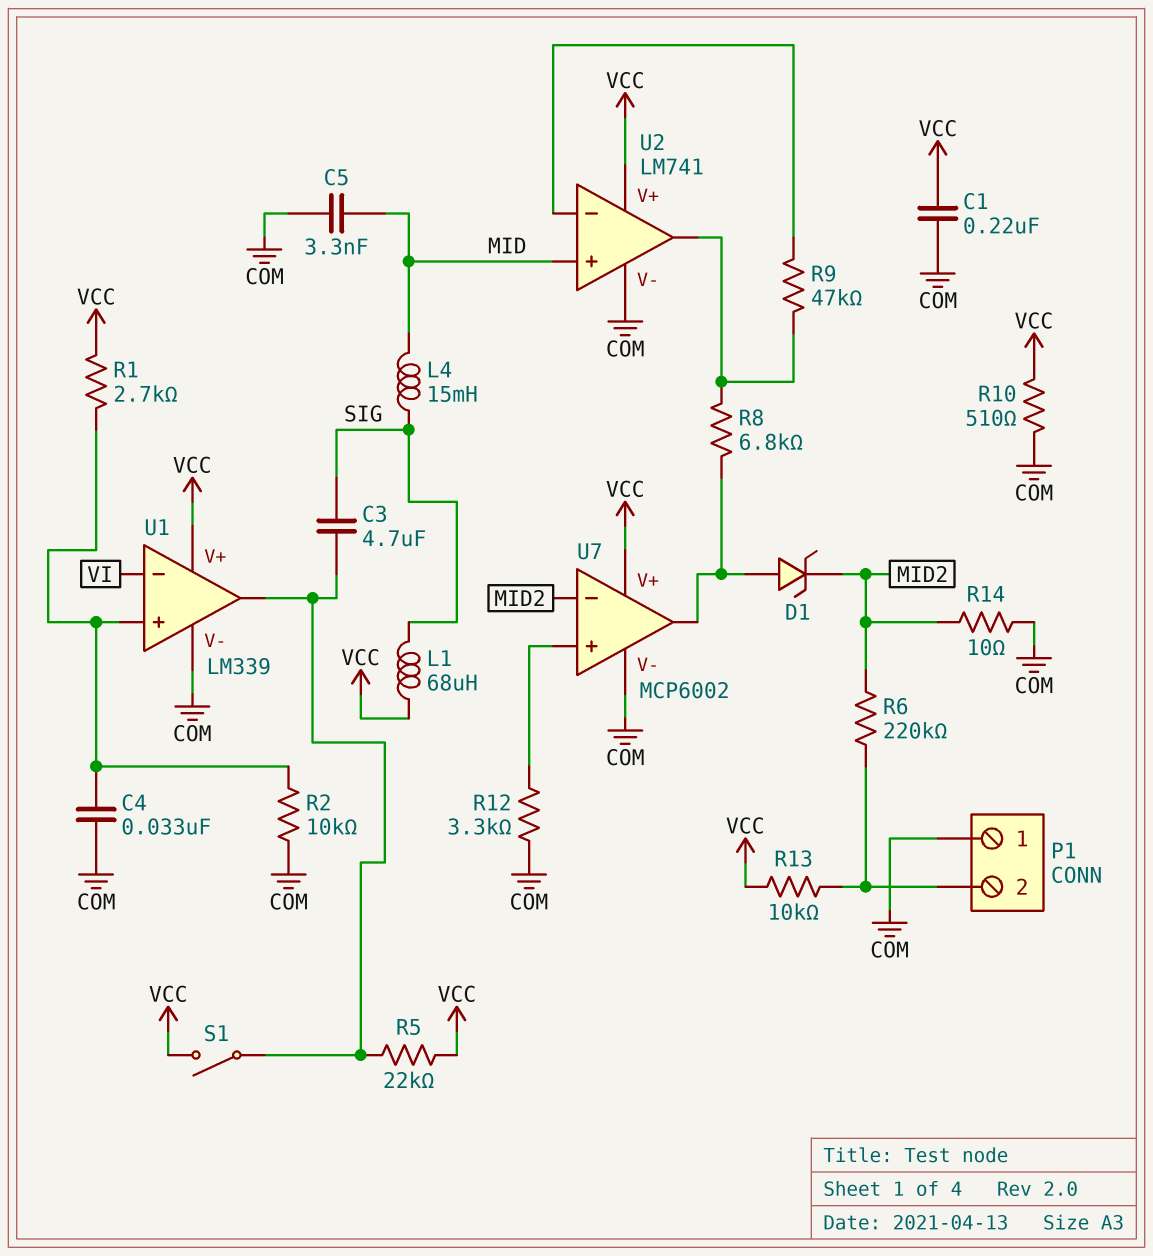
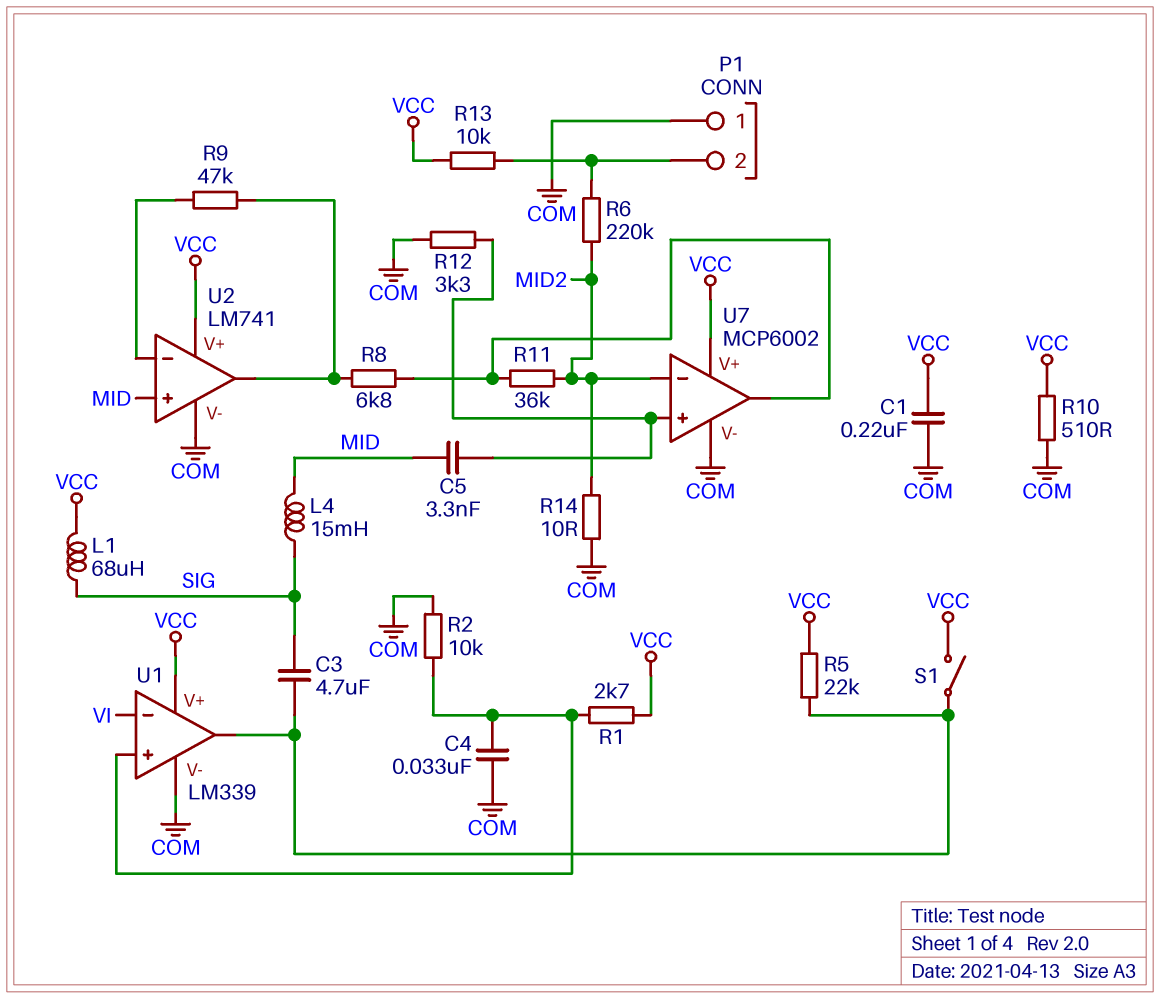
C5: 3.3nF (COM, MID) -> 3.3nF (MID, U7/in+)
D1: zener (A U7/out, K MID2) -> none
R11: none -> 36k (MID2, U7/out)

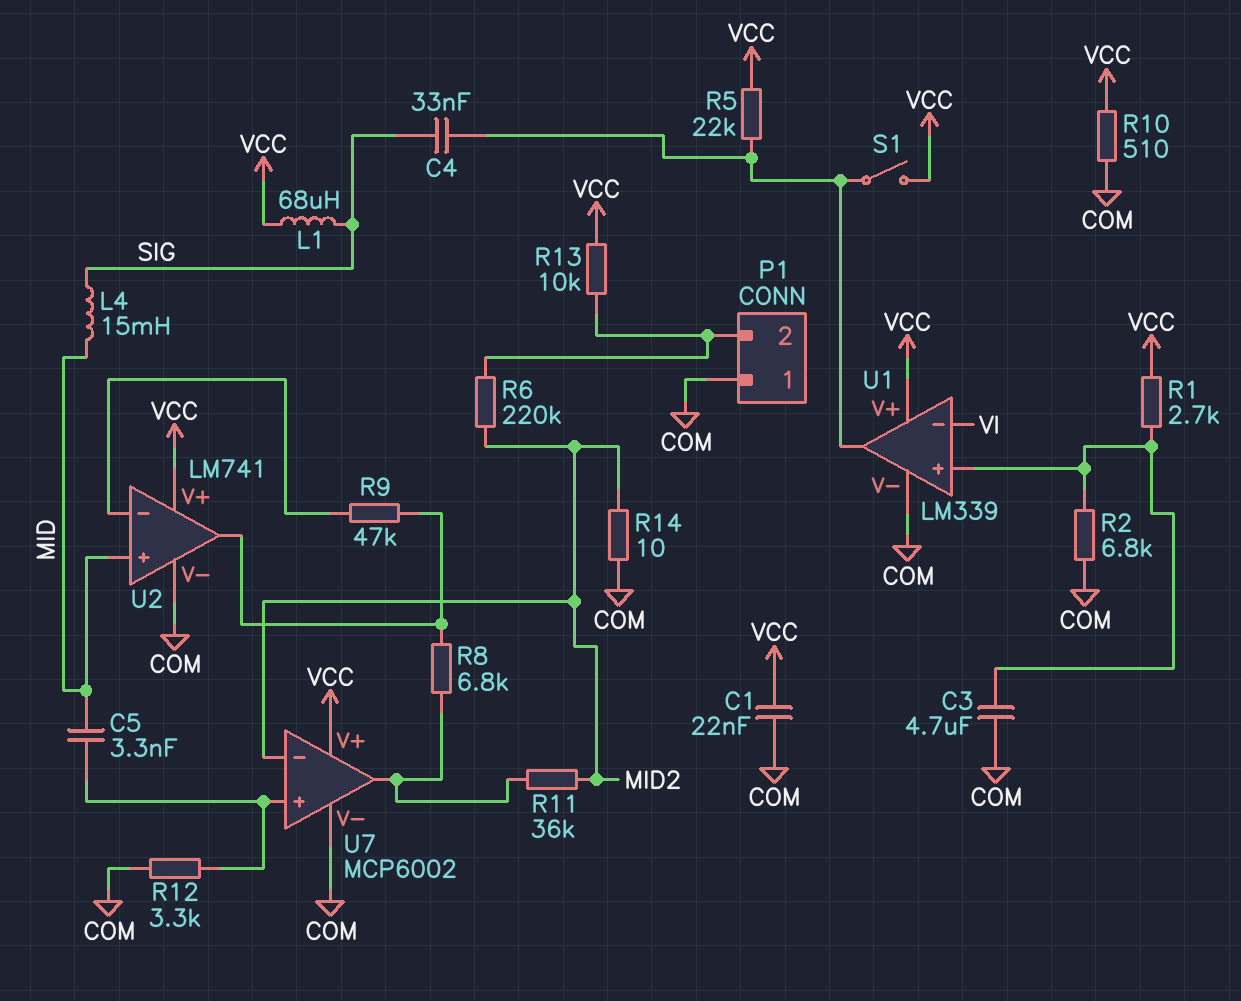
C1: 220nF (COM, VCC) -> 22nF (COM, VCC)
C3: 4.7uF (SIG, U1/out) -> 4.7uF (COM, U1/in+)
C4: 33nF (COM, U1/in+) -> 33nF (SIG, U1/out)
R2: 10k (COM, U1/in+) -> 6.8k (COM, U1/in+)

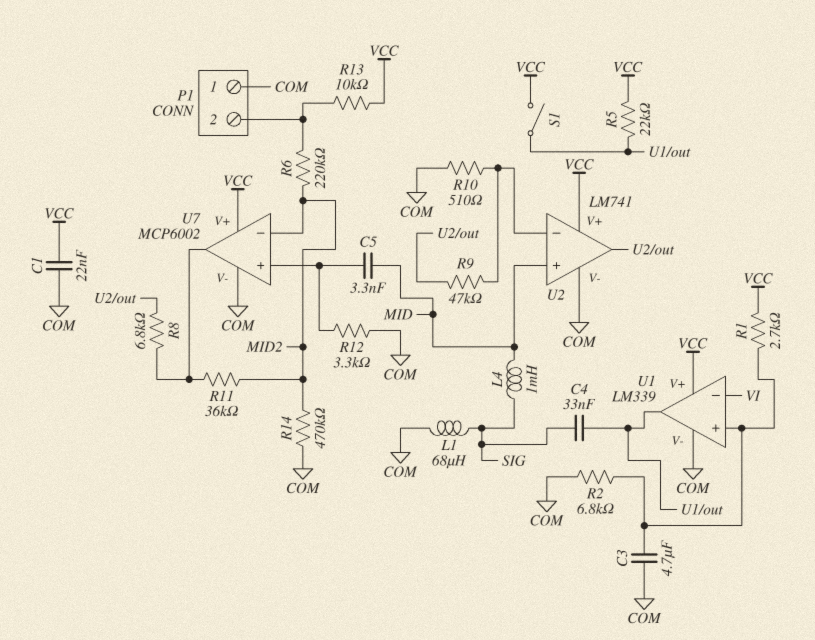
L1: 68uH (SIG, VCC) -> 68uH (COM, SIG)
L4: 15mH (MID, SIG) -> 1mH (MID, SIG)
R10: 510 (COM, VCC) -> 510 (COM, U2/in-)
R14: 10 (COM, MID2) -> 470k (COM, MID2)

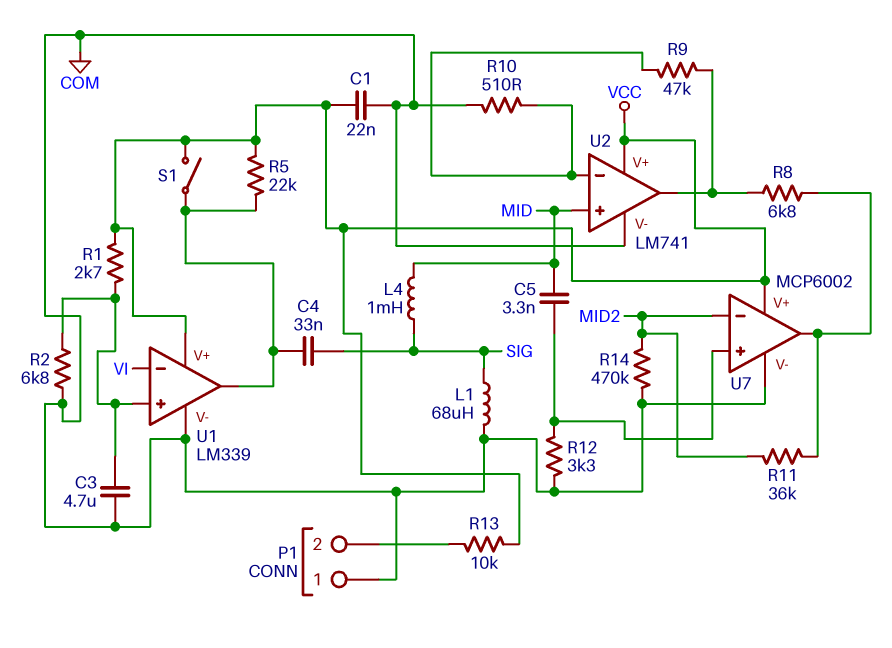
R6: 220k (MID2, P1/2) -> none

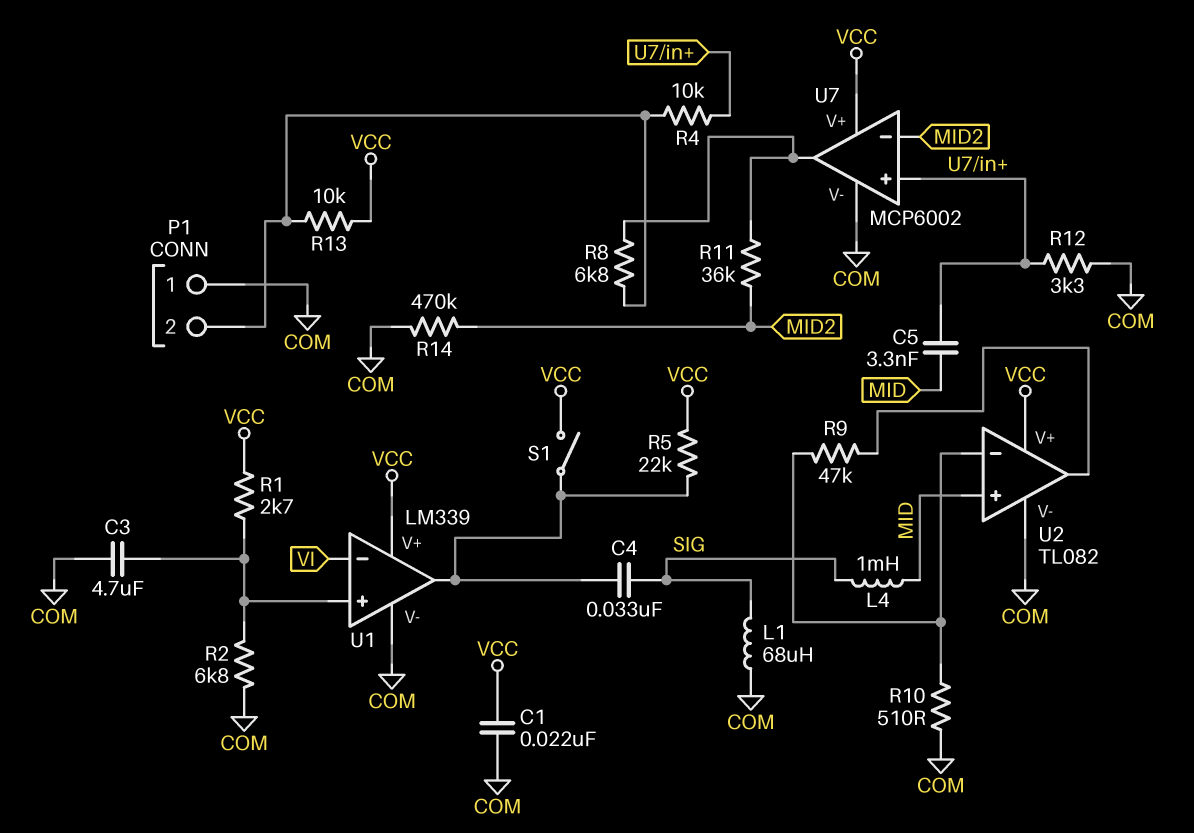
R4: none -> 10k (P1/2, U7/in+)
R8: 6.8k (U2/out, U7/out) -> 6.8k (P1/2, U7/out)
U2: LM741 -> TL082

